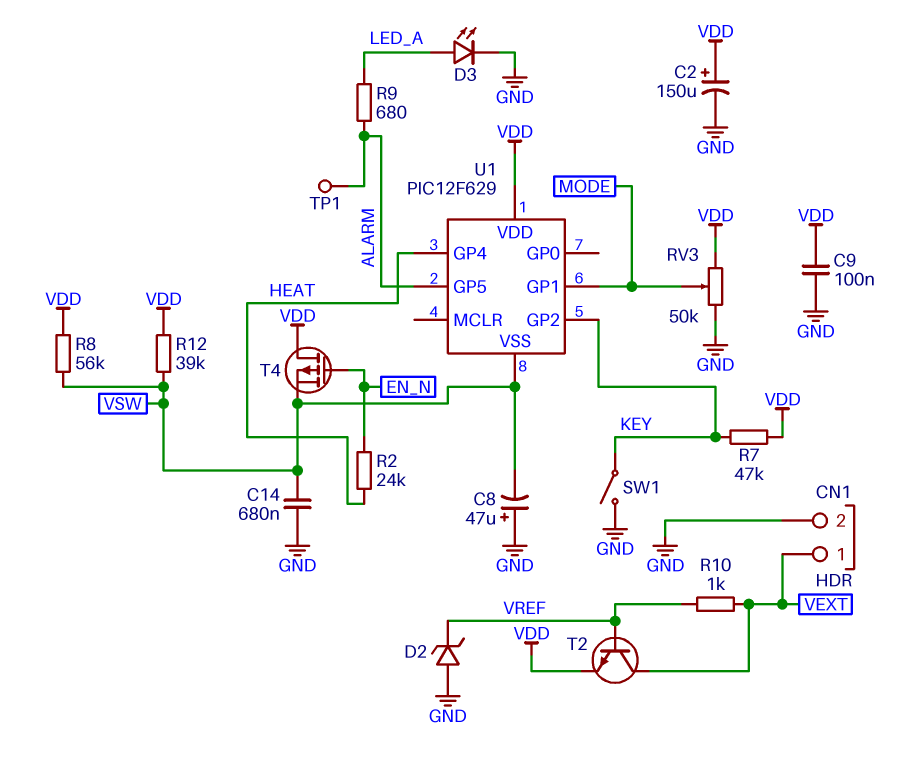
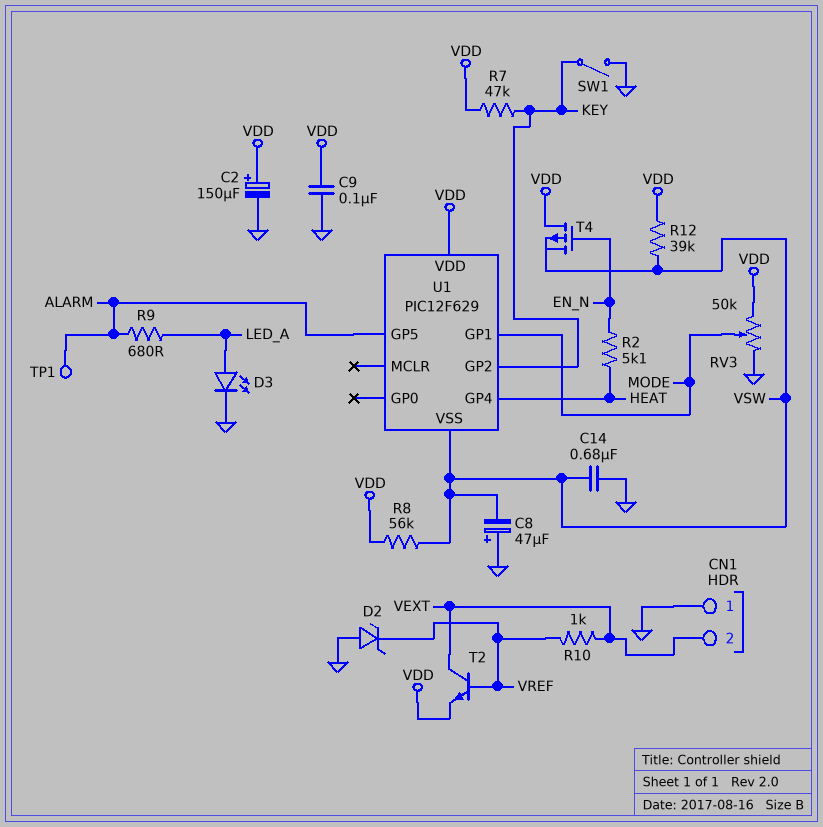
CN1 pin 1: VEXT -> GND
CN1 pin 2: GND -> VEXT
R2: 24k (EN_N, HEAT) -> 5.1k (EN_N, HEAT)

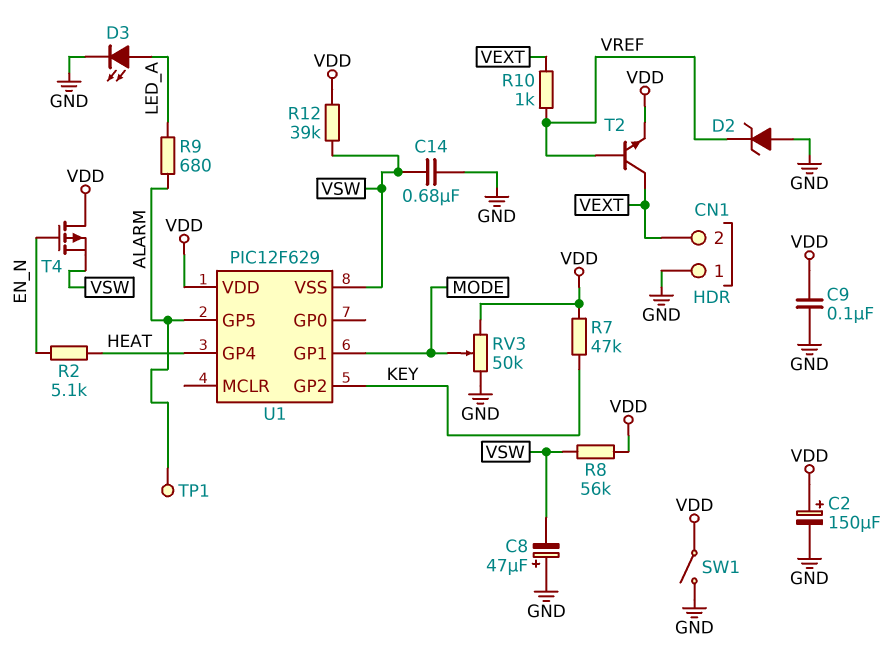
SW1: switch (GND, KEY) -> switch (GND, VDD)

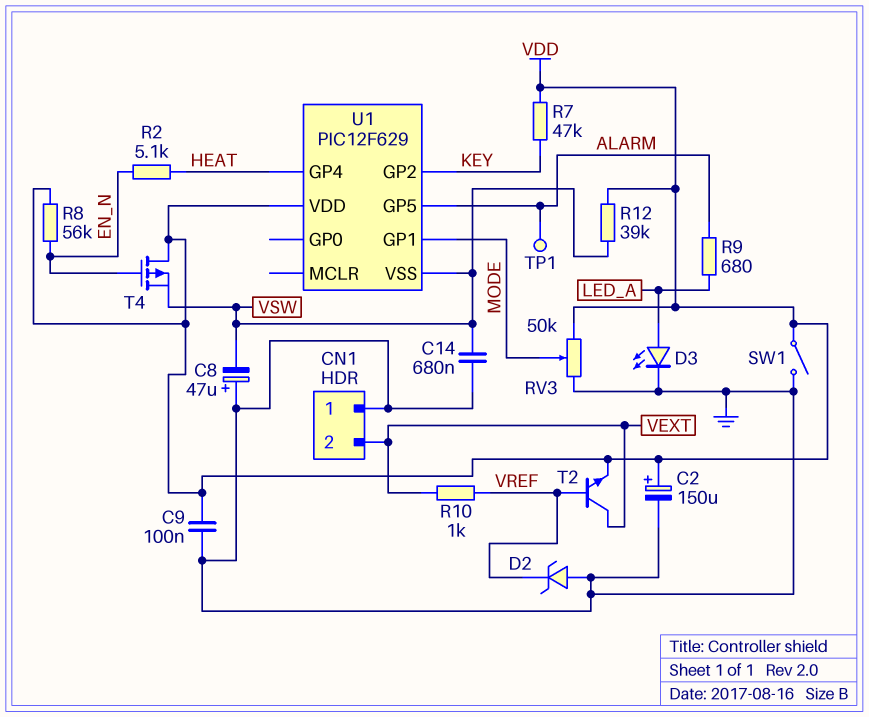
R8: 56k (VDD, VSW) -> 56k (EN_N, VDD)

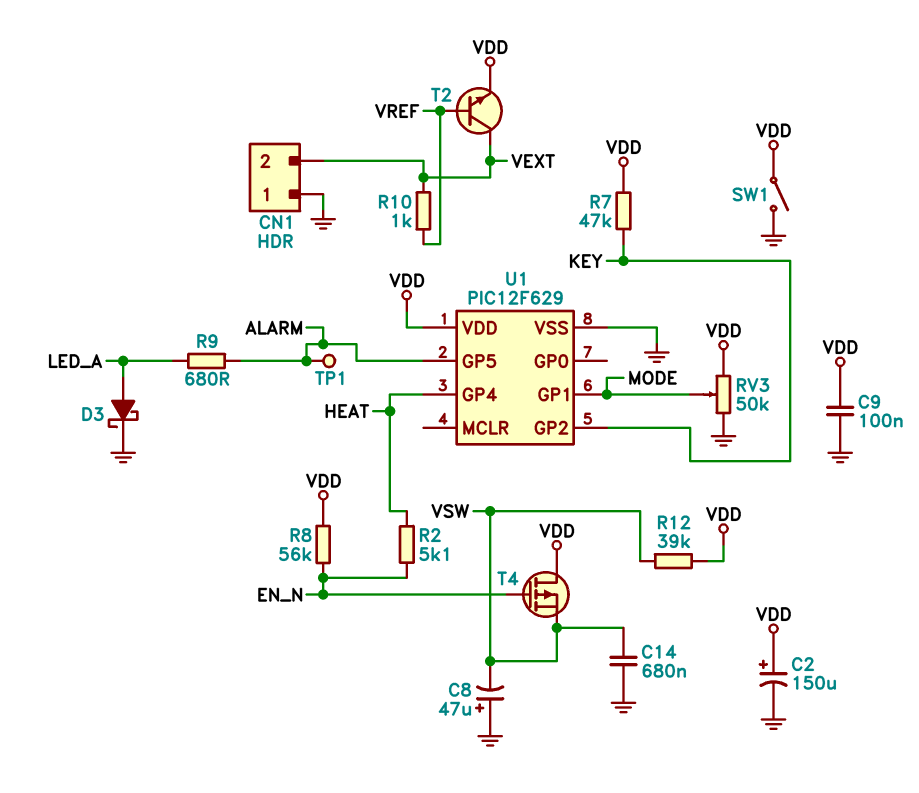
D2: zener (A GND, K VREF) -> none
D3: LED (A LED_A, K GND) -> schottky (A LED_A, K GND)
U1 pin VSS: VSW -> GND

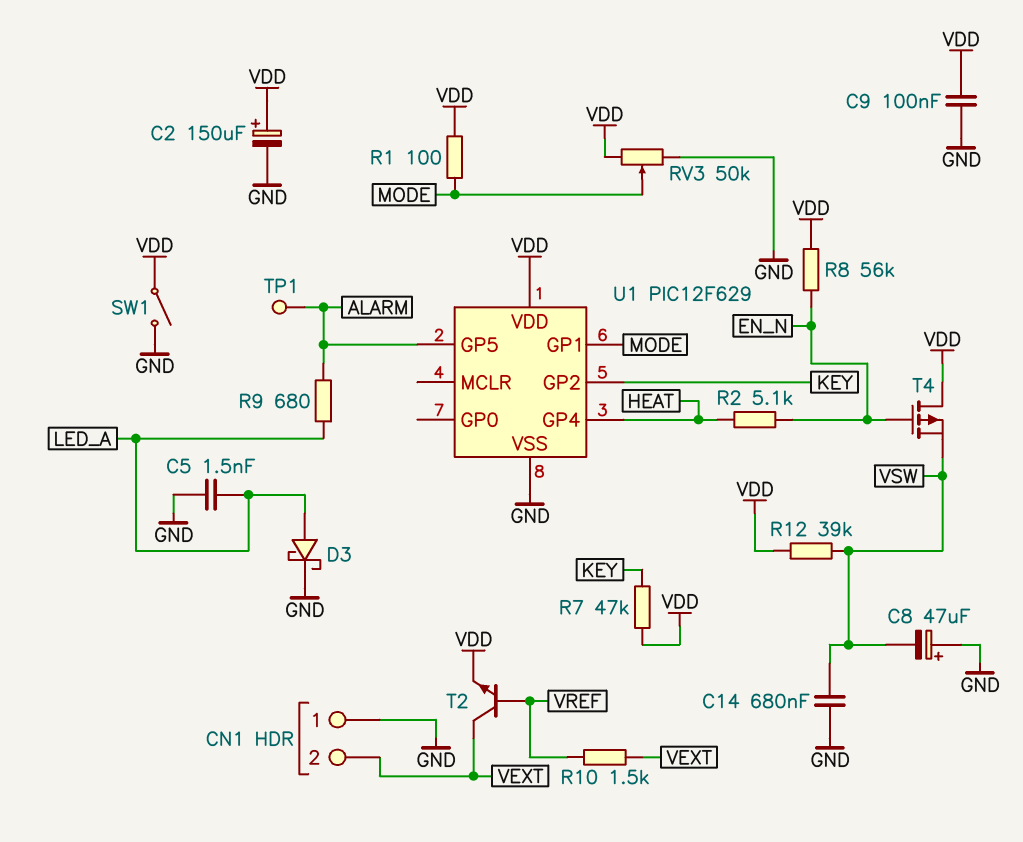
C5: none -> 1.5nF (GND, LED_A)
R1: none -> 100 (MODE, VDD)
R10: 1k (VEXT, VREF) -> 1.5k (VEXT, VREF)

